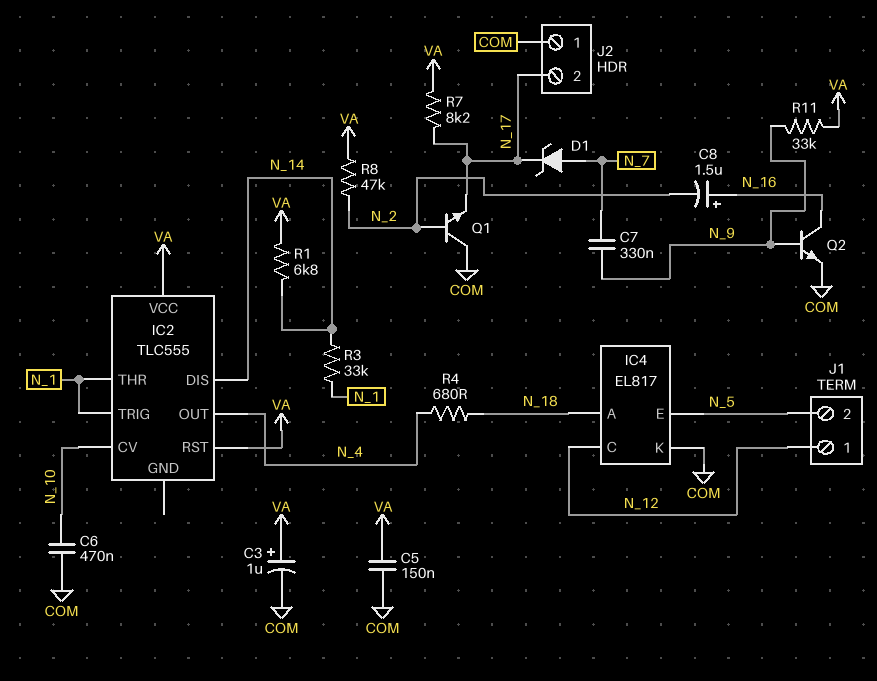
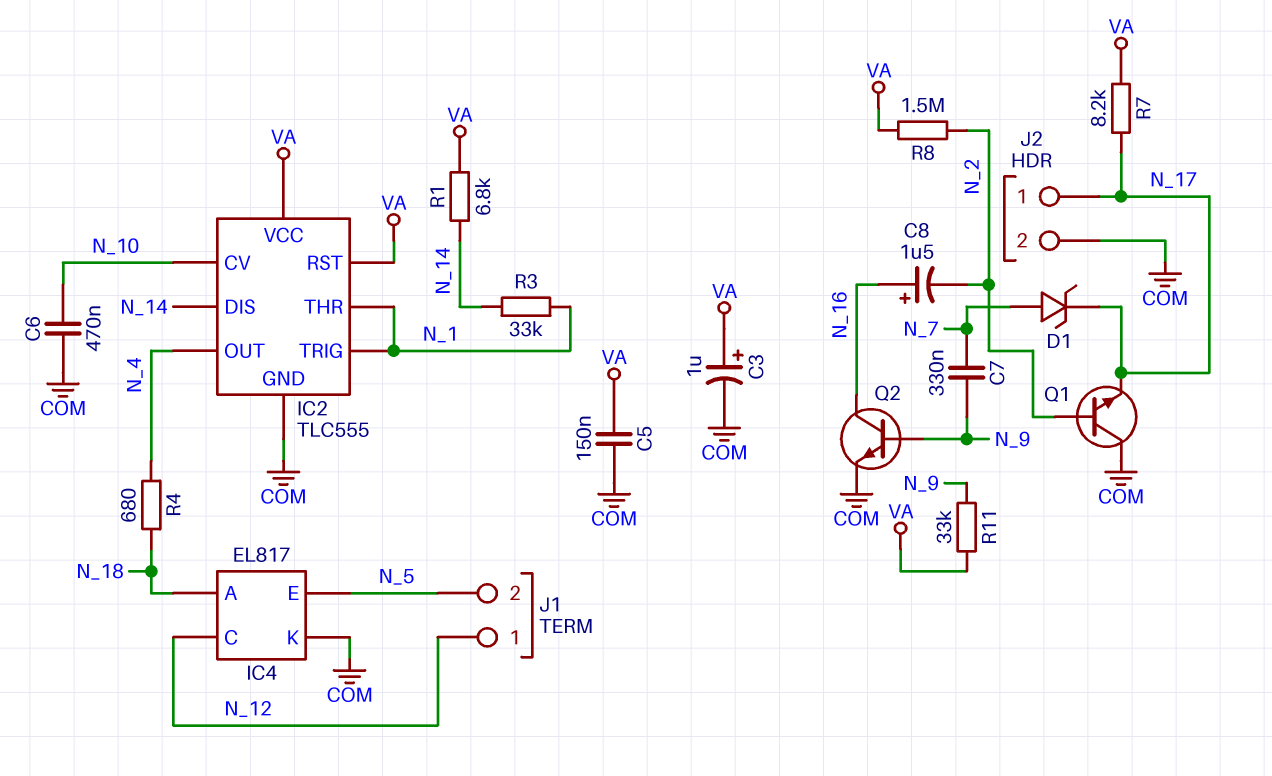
IC2 pin GND: none -> COM
J2 pin 1: COM -> N_17
J2 pin 2: N_17 -> COM
R8: 47k (N_2, VA) -> 1.5M (N_2, VA)

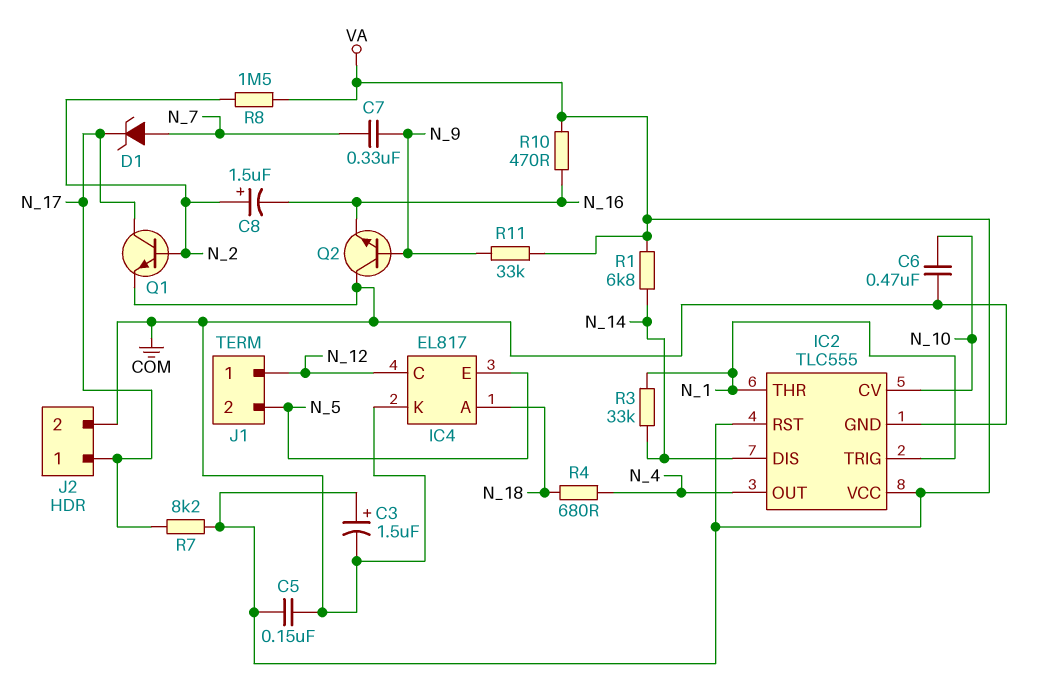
C3: 1uF (plus VA, minus COM) -> 1.5uF (plus VA, minus COM)
C8: 1.5uF (plus N_16, minus N_2) -> 1.5uF (plus N_2, minus N_16)
Q1: NPN (B N_2, C COM, E N_17) -> NPN (B N_2, C N_17, E COM)
Q2: NPN (B N_9, C N_16, E COM) -> NPN (B N_9, C COM, E N_16)
R10: none -> 470 (N_16, VA)

